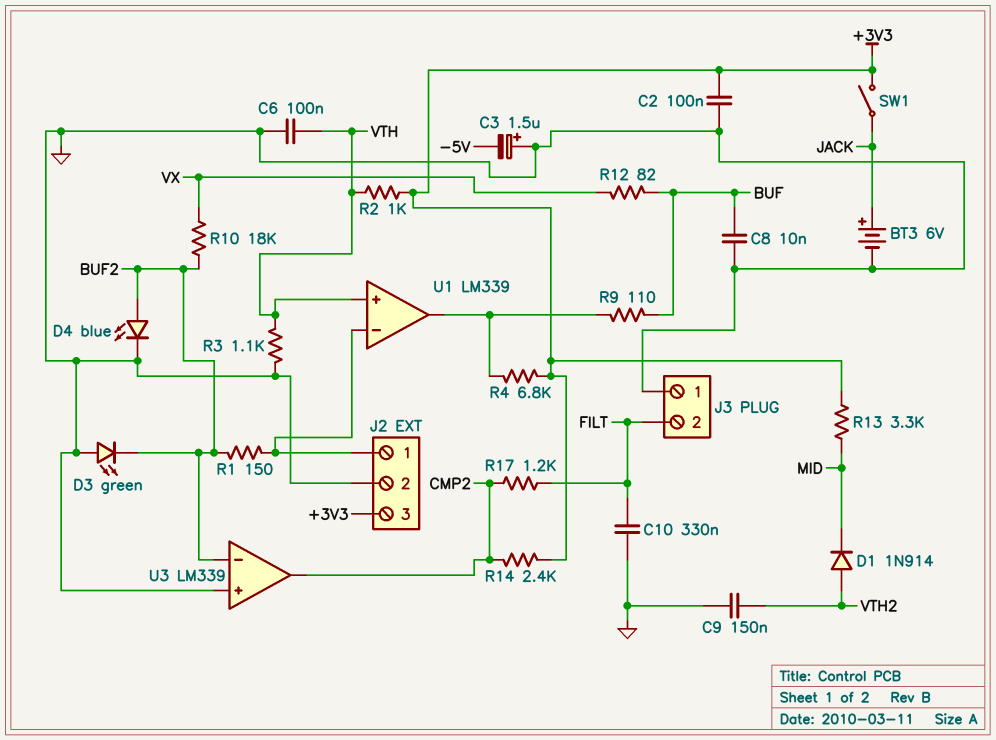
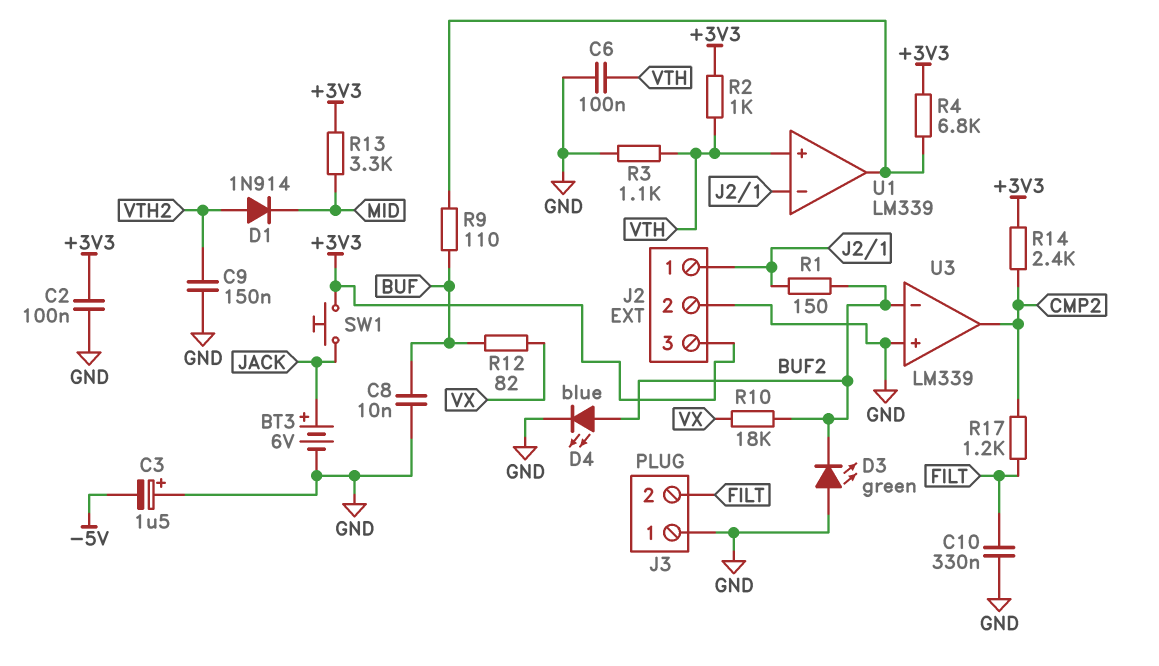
SW1: switch (+3V3, JACK) -> button (+3V3, JACK)

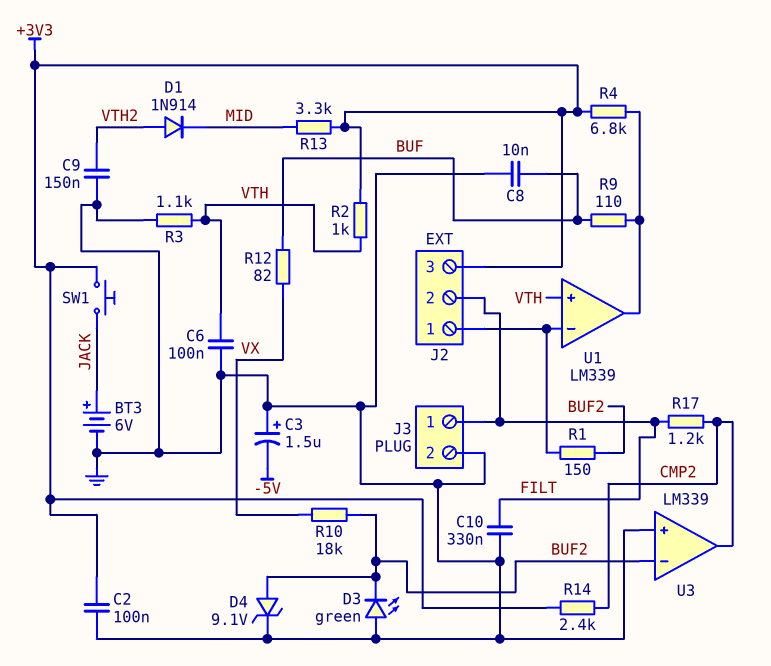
D4: LED blue (A BUF2, K GND) -> zener 9.1V (A BUF2, K GND)
J2 pin 2: GND -> FILT
J3 pin 1: GND -> FILT
J3 pin 2: FILT -> GND

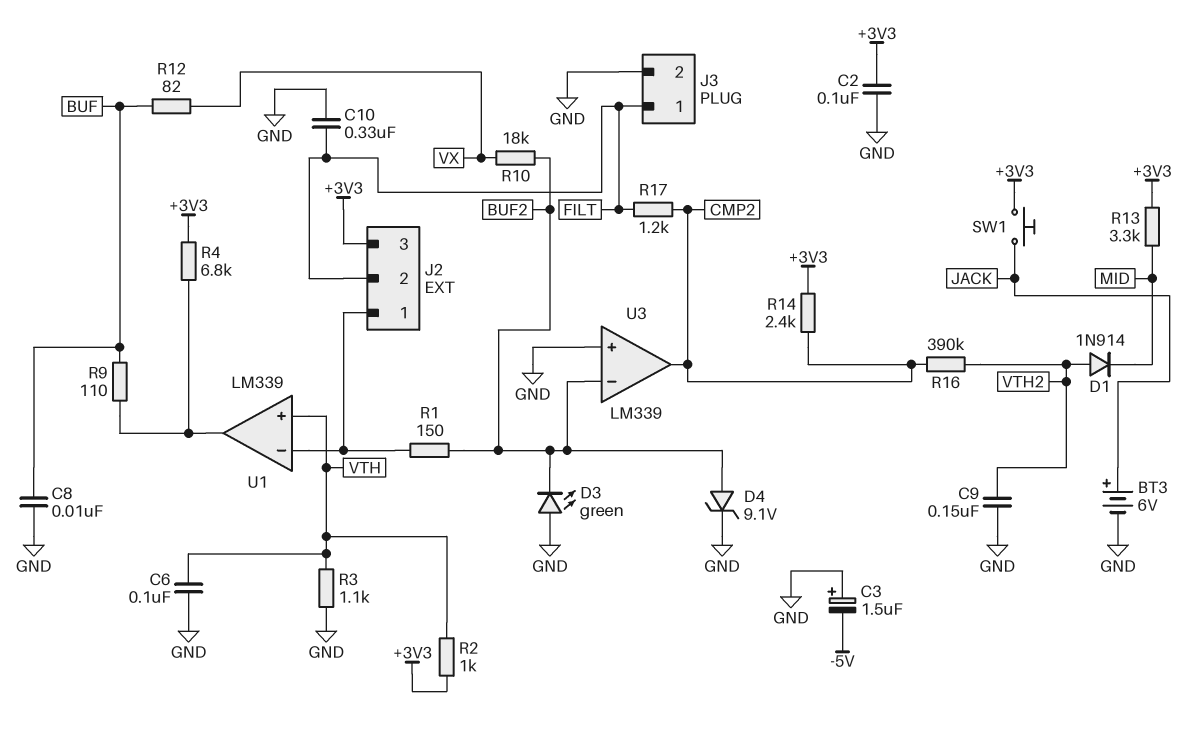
R16: none -> 390k (CMP2, VTH2)

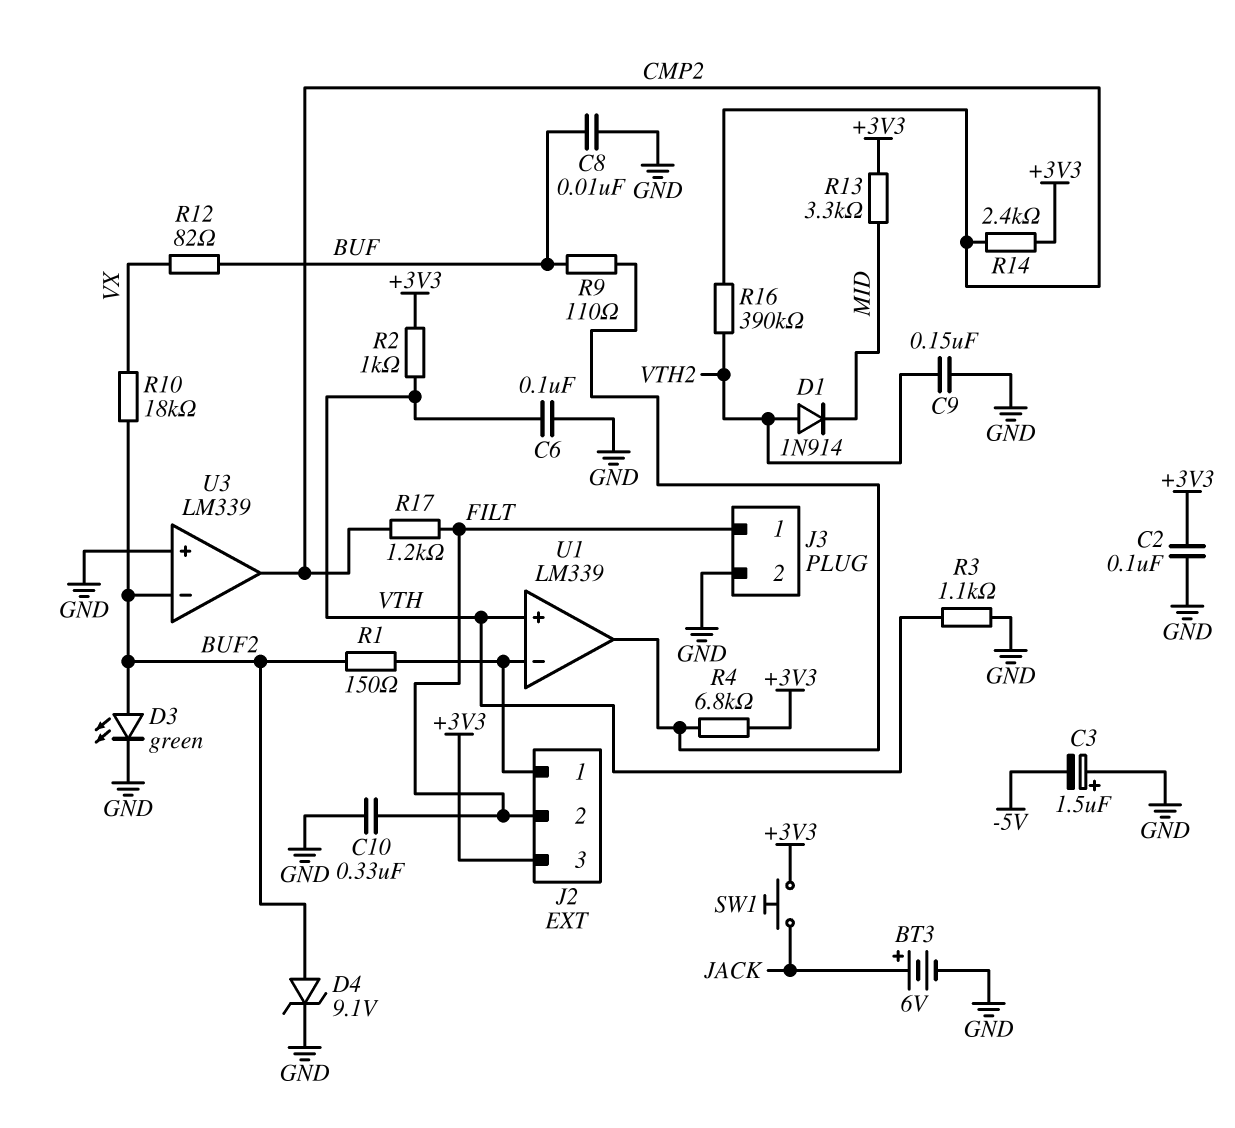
D3: LED green (A GND, K BUF2) -> LED green (A BUF2, K GND)

